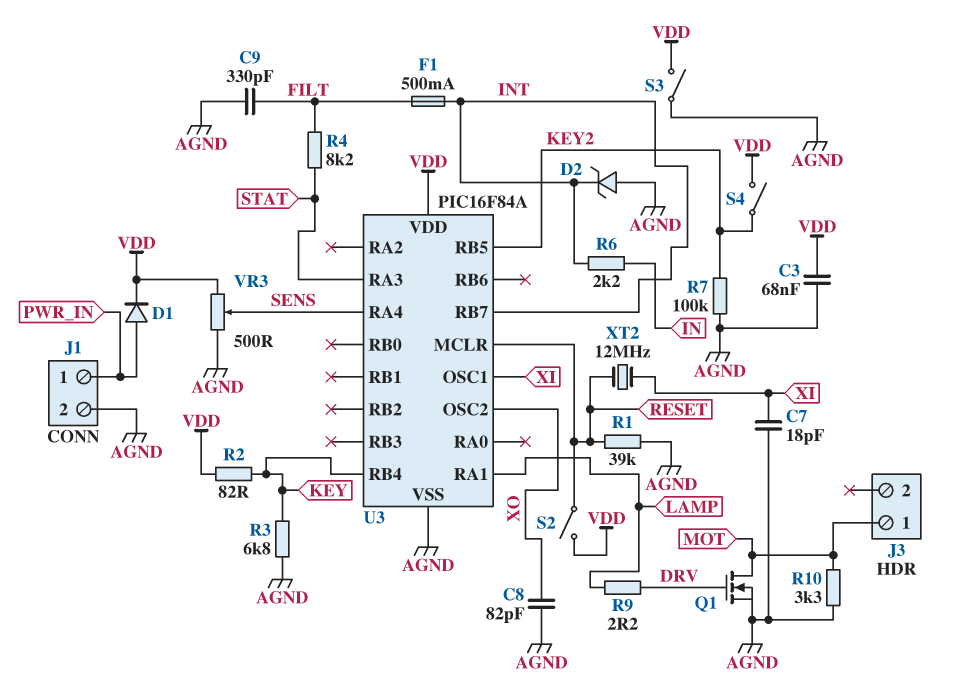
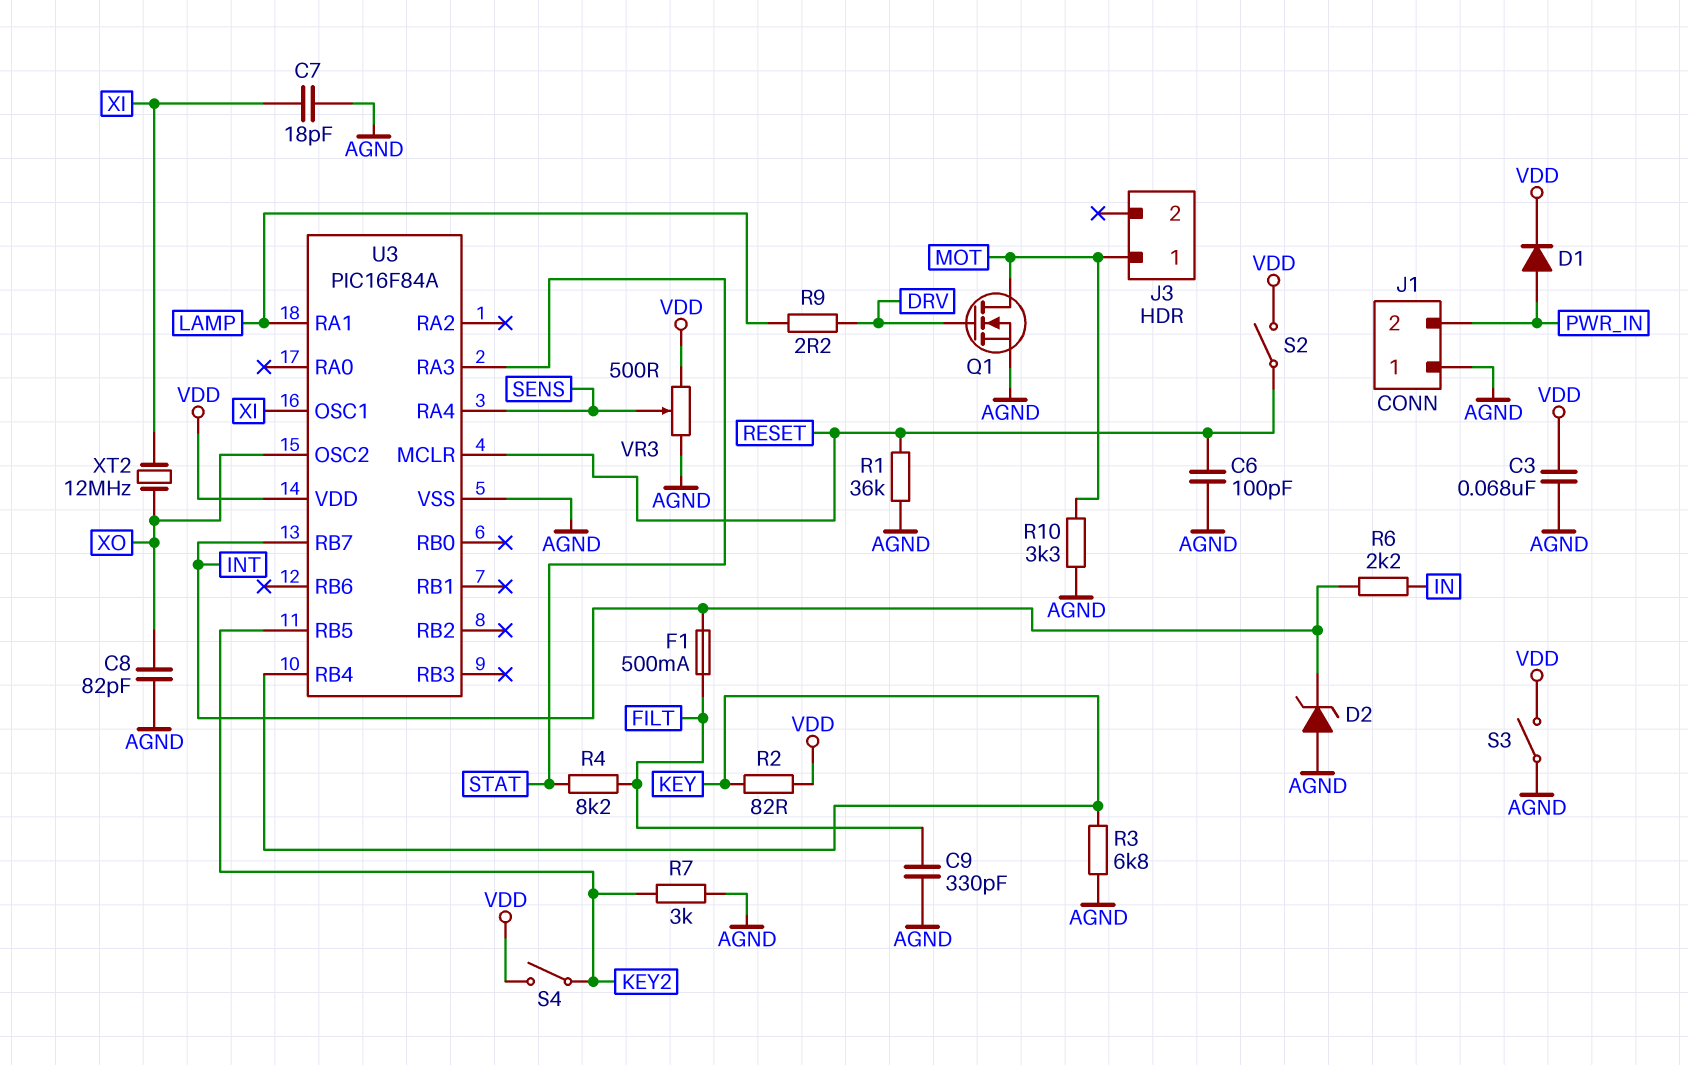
C6: none -> 100pF (AGND, RESET)
J1 pin 1: PWR_IN -> AGND
J1 pin 2: AGND -> PWR_IN
R1: 39k (AGND, RESET) -> 36k (AGND, RESET)
R7: 100k (AGND, KEY2) -> 3k (AGND, KEY2)
XT2: 12MHz (RESET, XI) -> 12MHz (XI, XO)

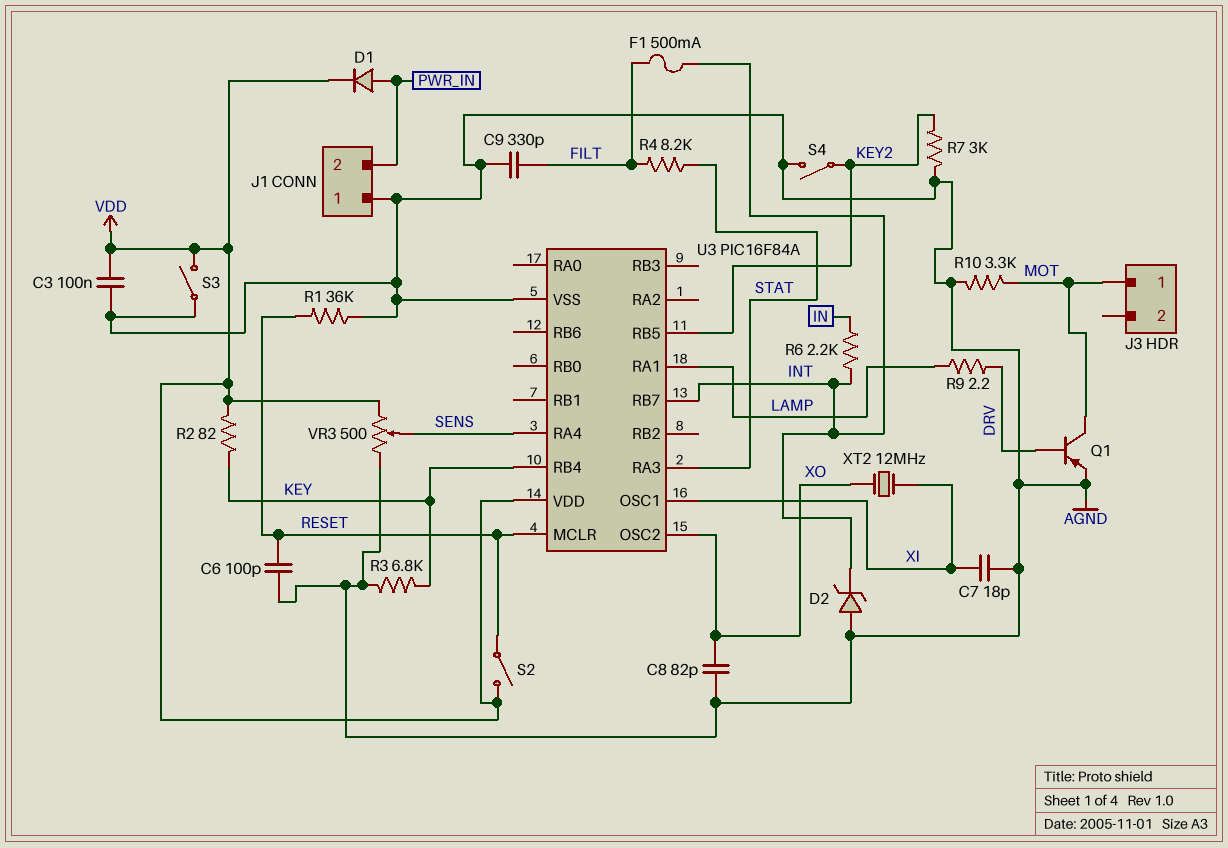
C3: 68nF (AGND, VDD) -> 100nF (AGND, VDD)
Q1: NMOS (G DRV, D MOT, S AGND) -> PNP (B DRV, C MOT, E AGND)
S4: switch (KEY2, VDD) -> switch (AGND, KEY2)

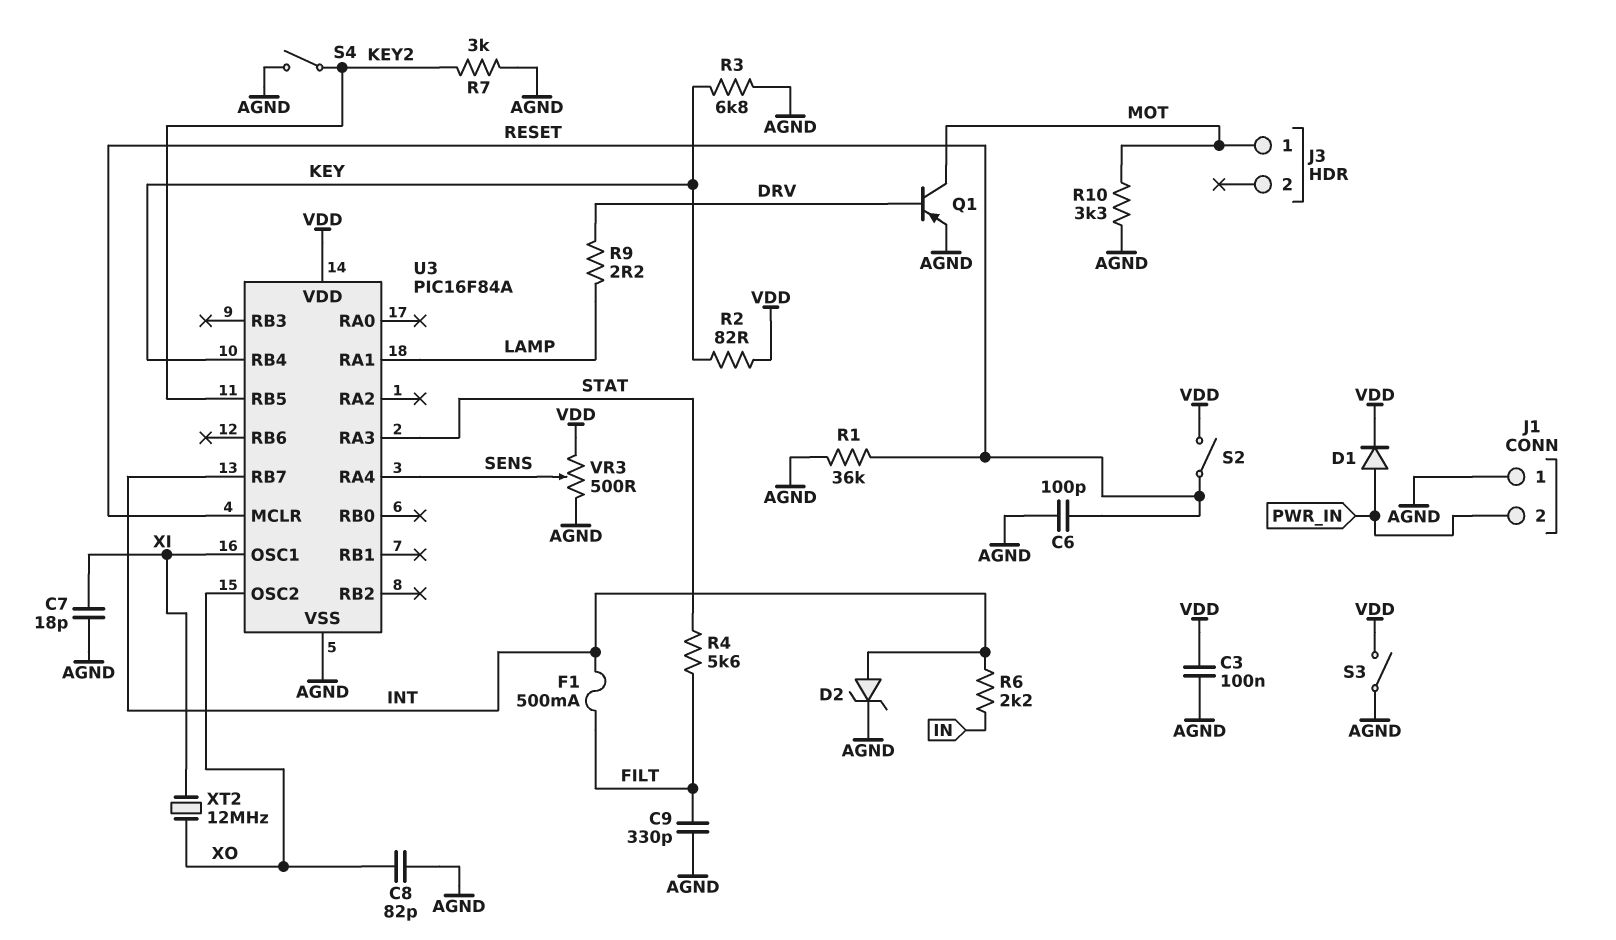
D2: zener (A AGND, K INT) -> zener (A INT, K AGND)
R4: 8.2k (FILT, STAT) -> 5.6k (FILT, STAT)

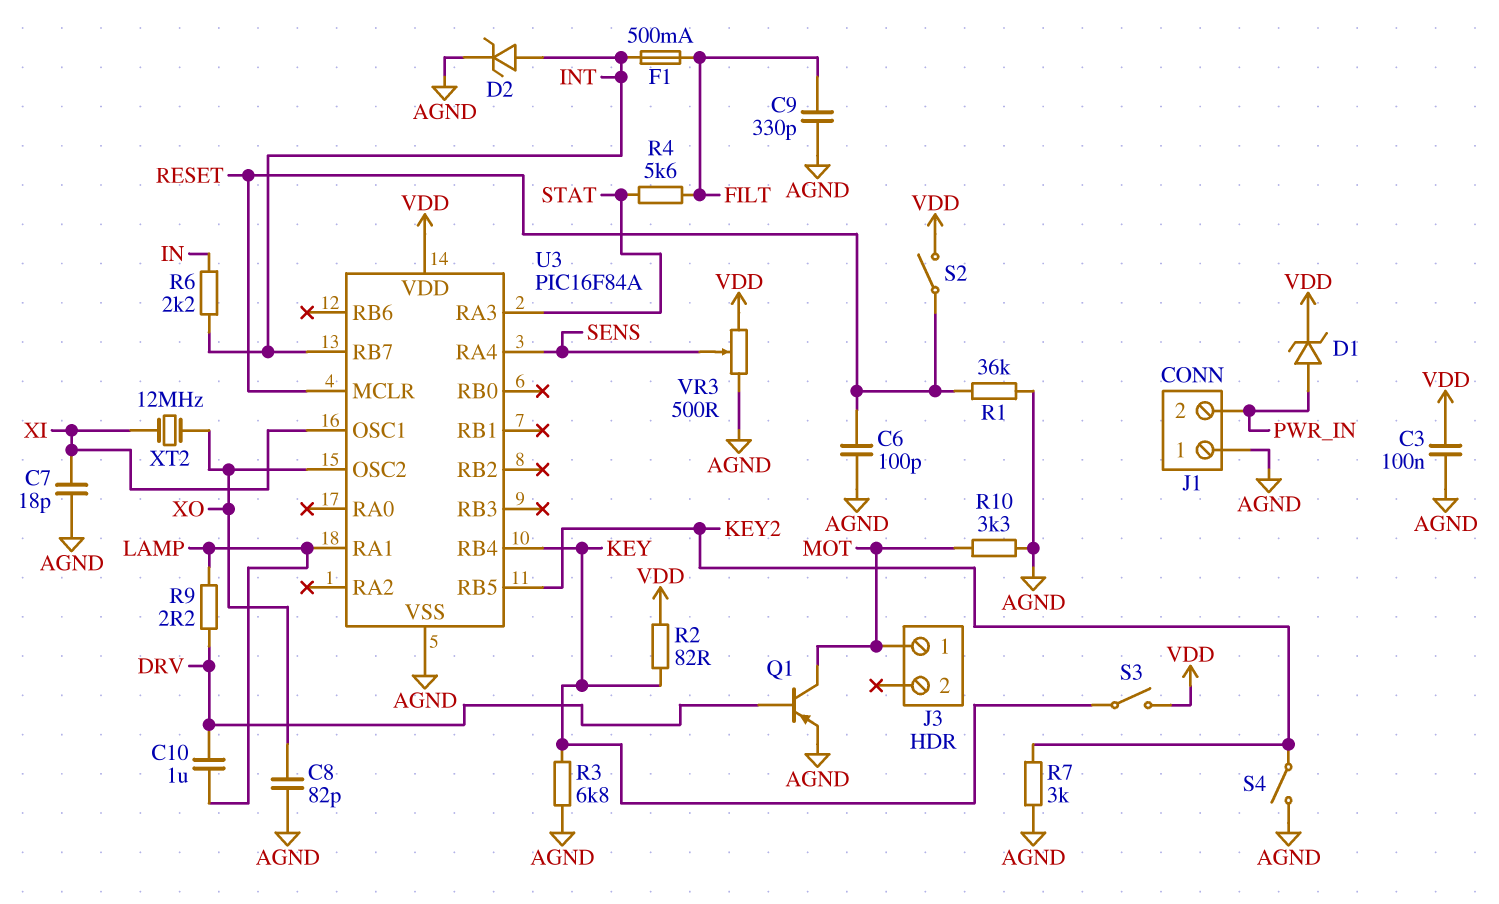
C10: none -> 1uF (DRV, LAMP)
D1: diode (A PWR_IN, K VDD) -> zener (A PWR_IN, K VDD)
S3: switch (AGND, VDD) -> switch (KEY, VDD)

